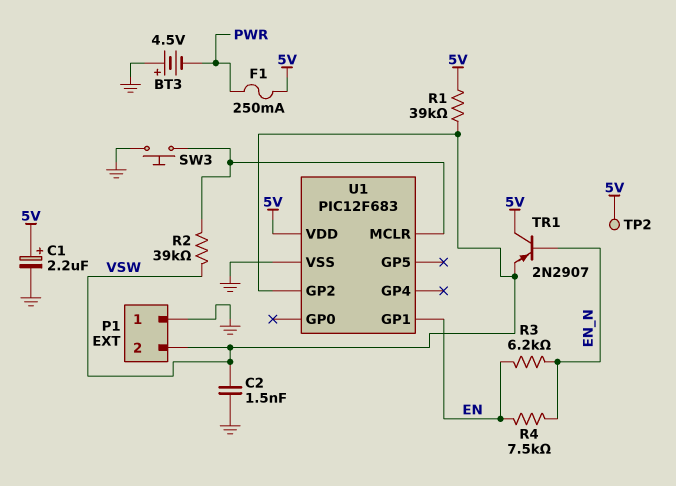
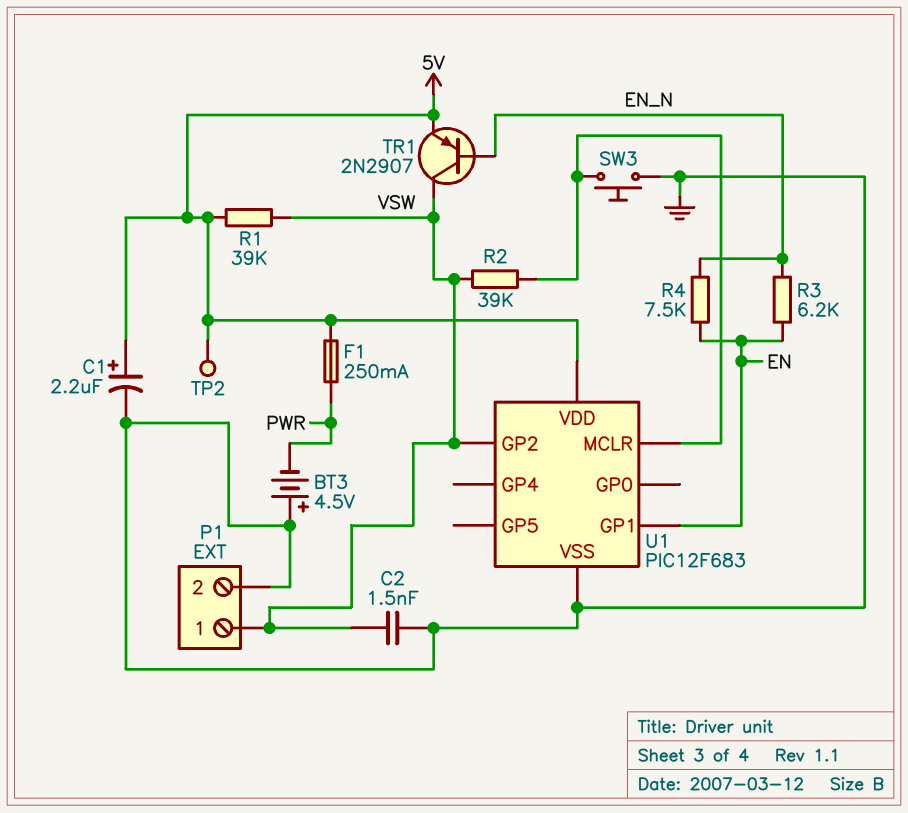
P1 pin 1: GND -> VSW
P1 pin 2: VSW -> GND
TR1: PNP 2N2907 (B EN_N, C 5V, E VSW) -> PNP 2N2907 (B EN_N, C VSW, E 5V)

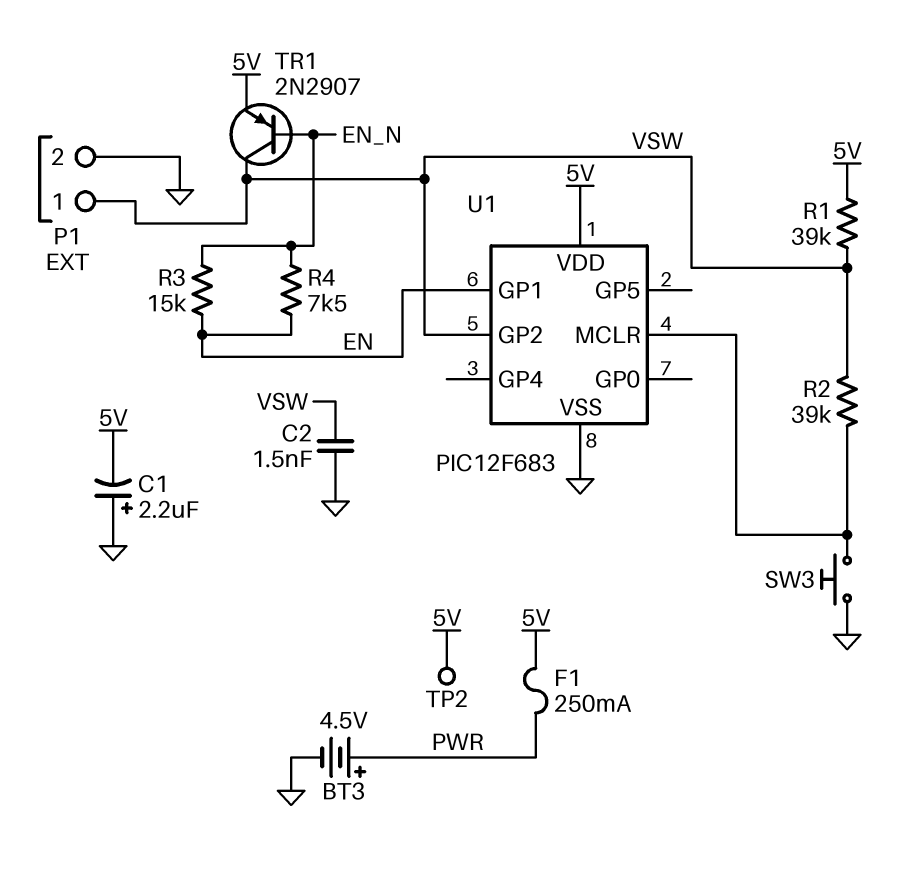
BT3: 4.5V (plus GND, minus PWR) -> 4.5V (plus PWR, minus GND)
C1: 2.2uF (plus 5V, minus GND) -> 2.2uF (plus GND, minus 5V)
R3: 6.2k (EN, EN_N) -> 15k (EN, EN_N)

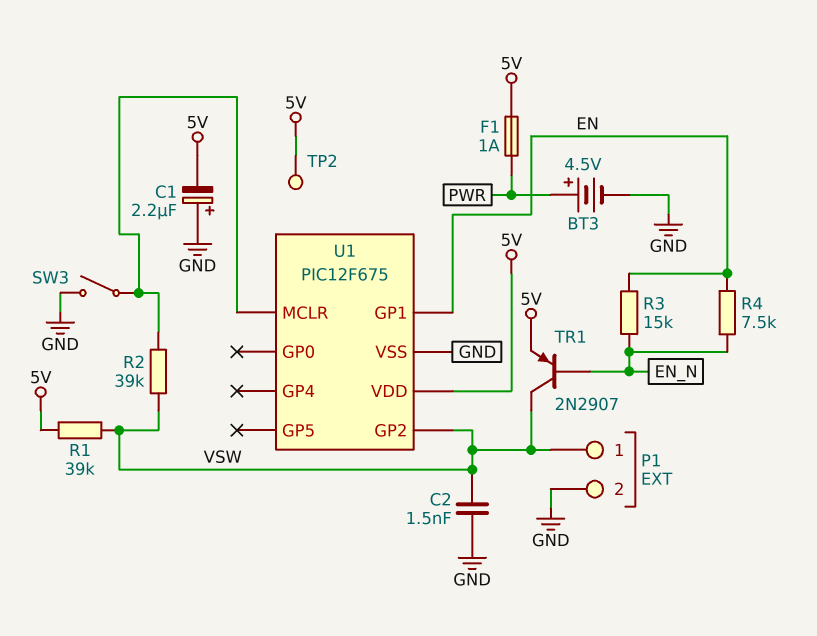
F1: 250mA (5V, PWR) -> 1A (5V, PWR)
SW3: button (GND, U1/MCLR) -> switch (GND, U1/MCLR)
U1: PIC12F683 -> PIC12F675

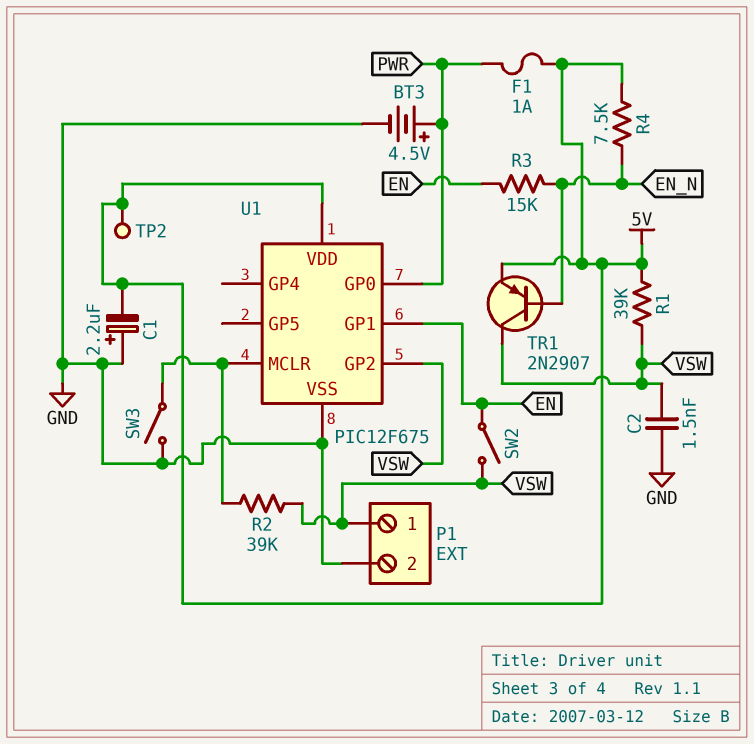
R4: 7.5k (EN, EN_N) -> 7.5k (5V, EN_N)
SW2: none -> switch (EN, VSW)
U1 pin GP0: none -> PWR

